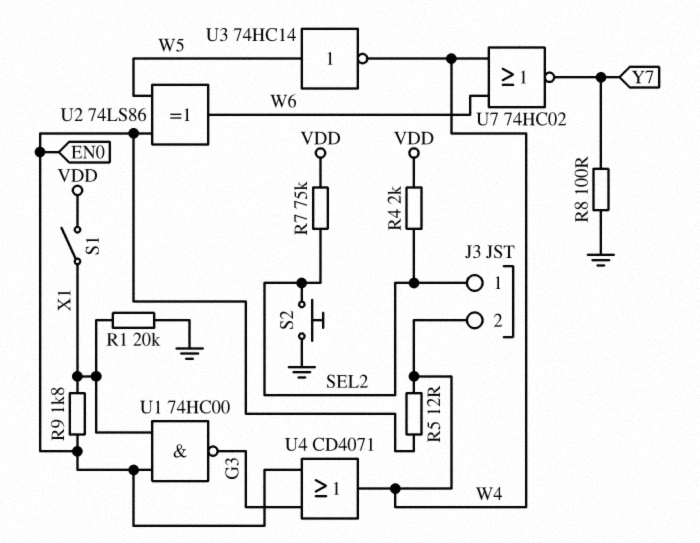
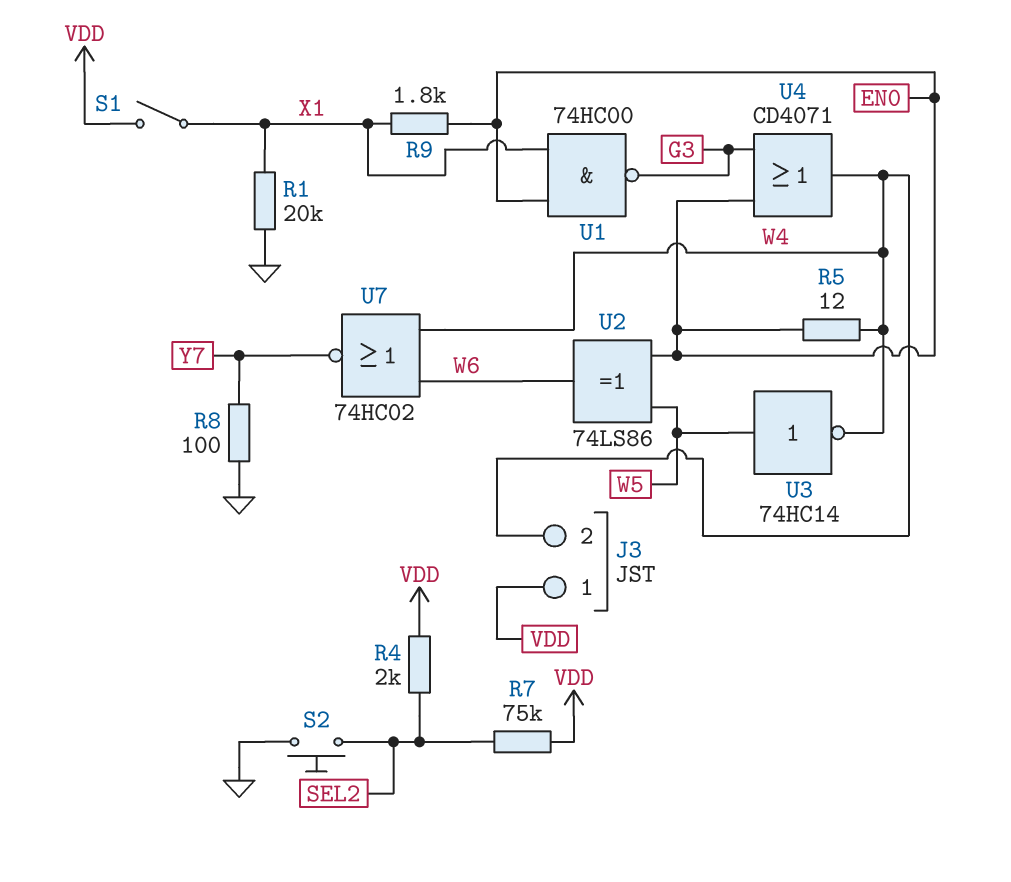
J3 pin 1: SEL2 -> VDD

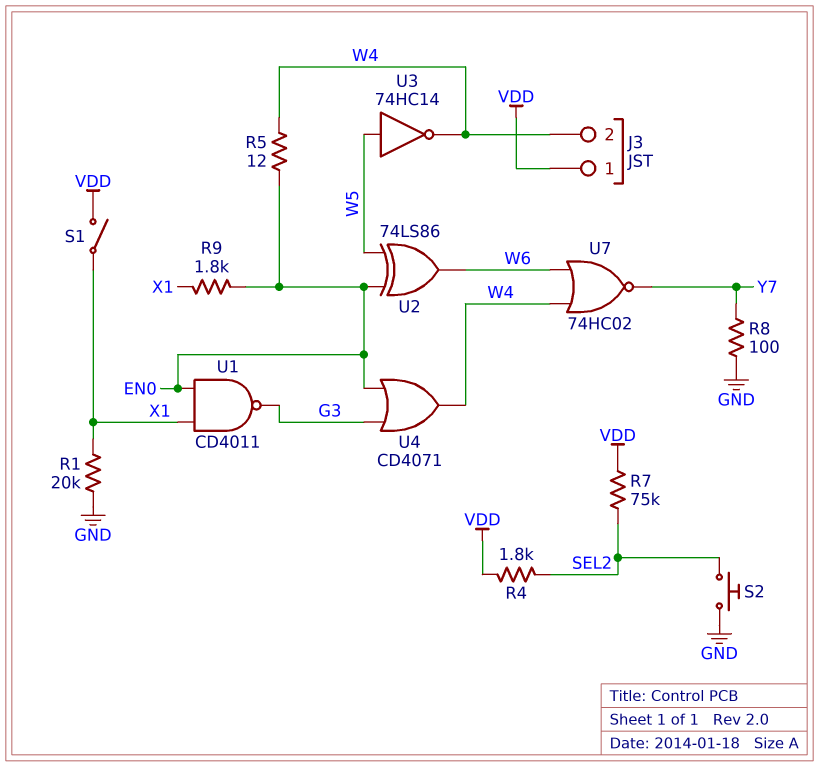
R4: 2k (SEL2, VDD) -> 1.8k (SEL2, VDD)
U1: NAND 74HC00 (in EN0, in X1, out G3) -> NAND CD4011 (in EN0, in X1, out G3)

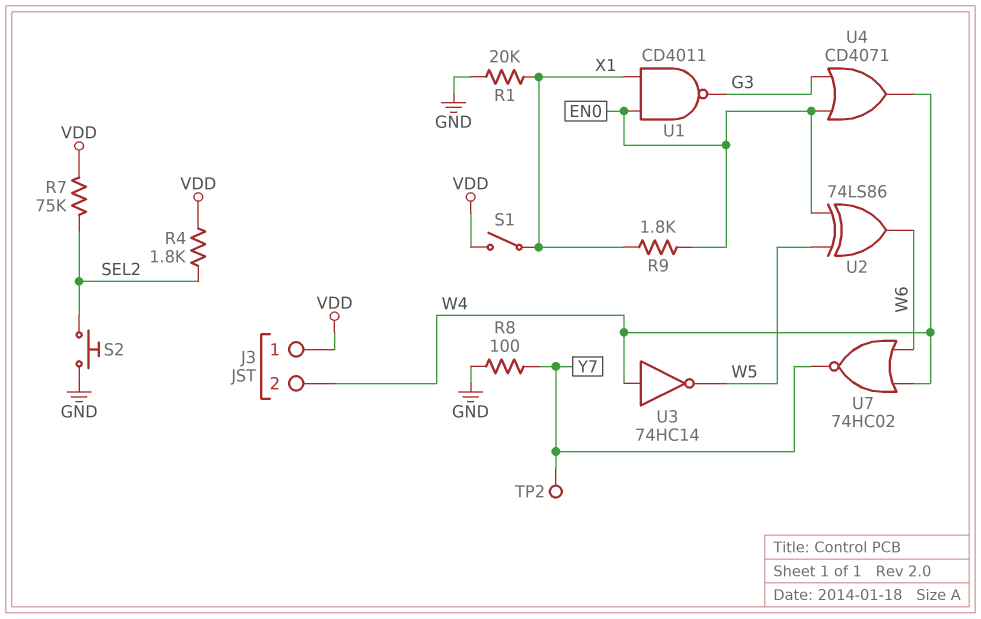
R5: 12 (EN0, W4) -> none
TP2: none -> test point (Y7)
U3: NOT 74HC14 (in W5, out W4) -> NOT 74HC14 (in W4, out W5)

